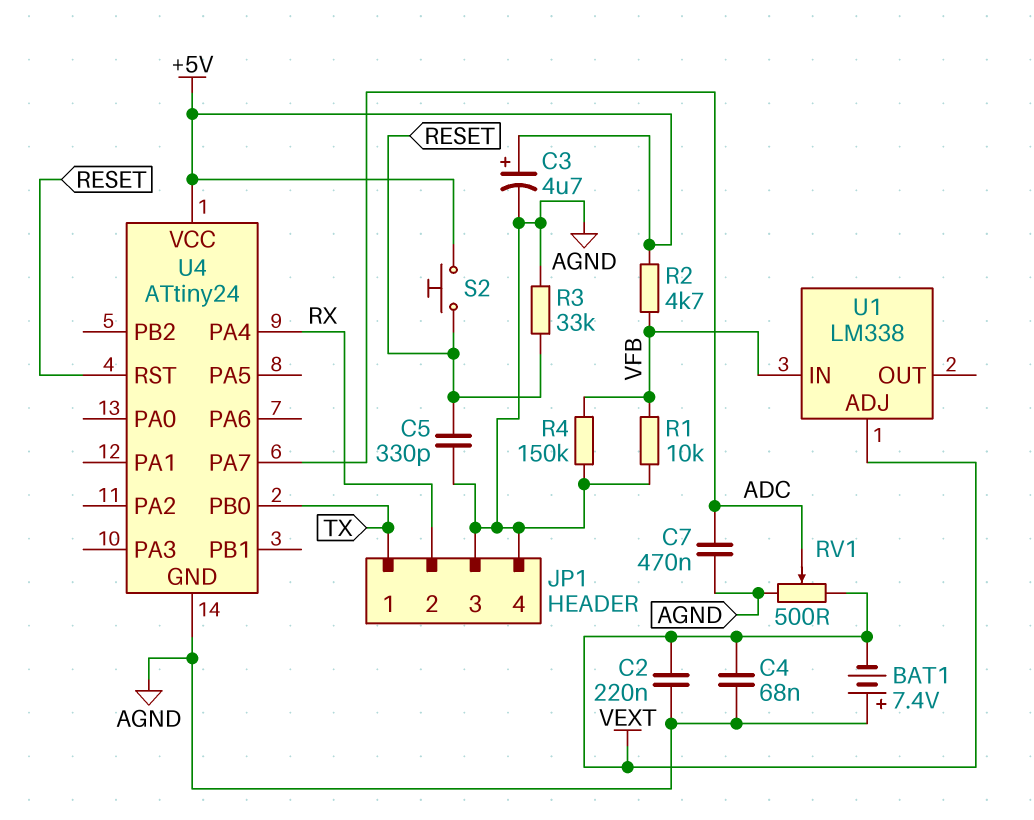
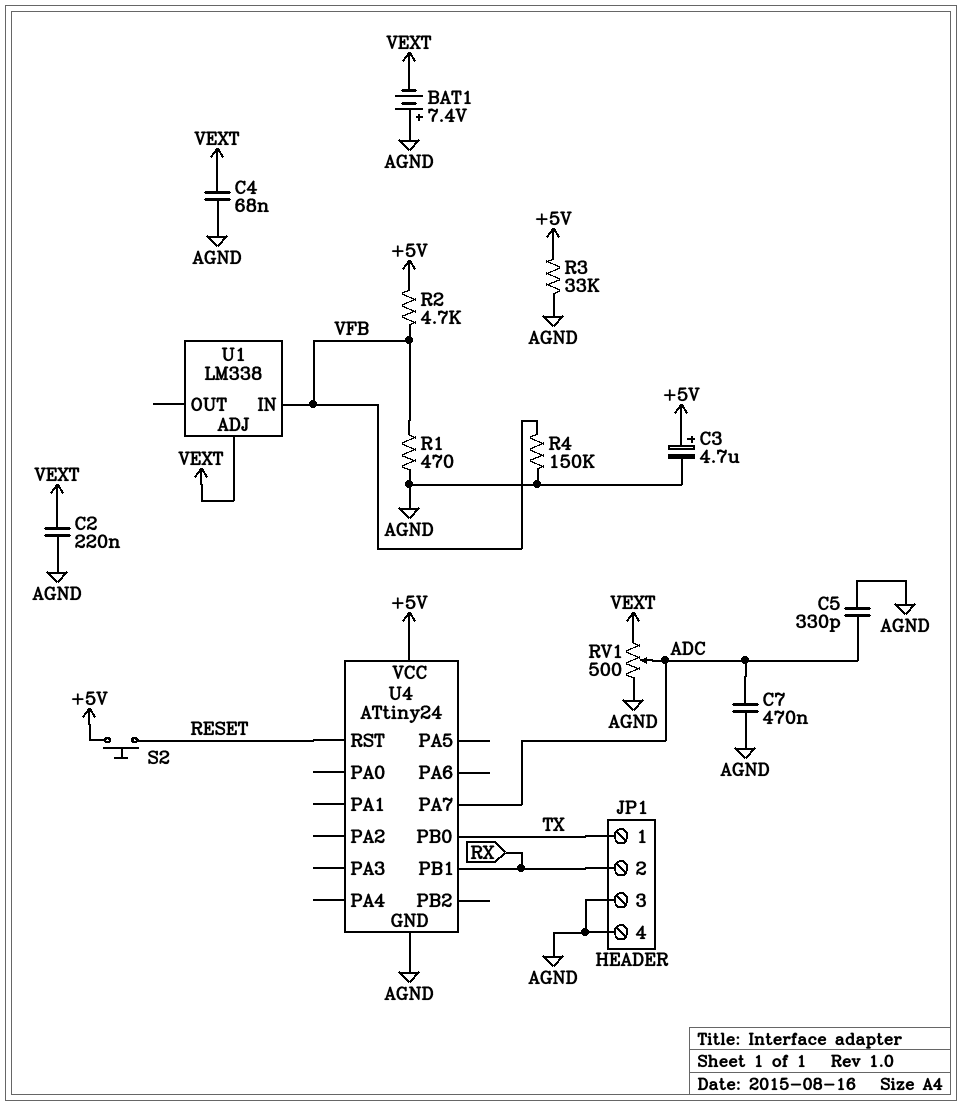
C5: 330pF (AGND, RESET) -> 330pF (ADC, AGND)
R1: 10k (AGND, VFB) -> 470 (AGND, VFB)
R3: 33k (AGND, RESET) -> 33k (+5V, AGND)
U4 pin PA4: RX -> none
U4 pin PB1: none -> RX

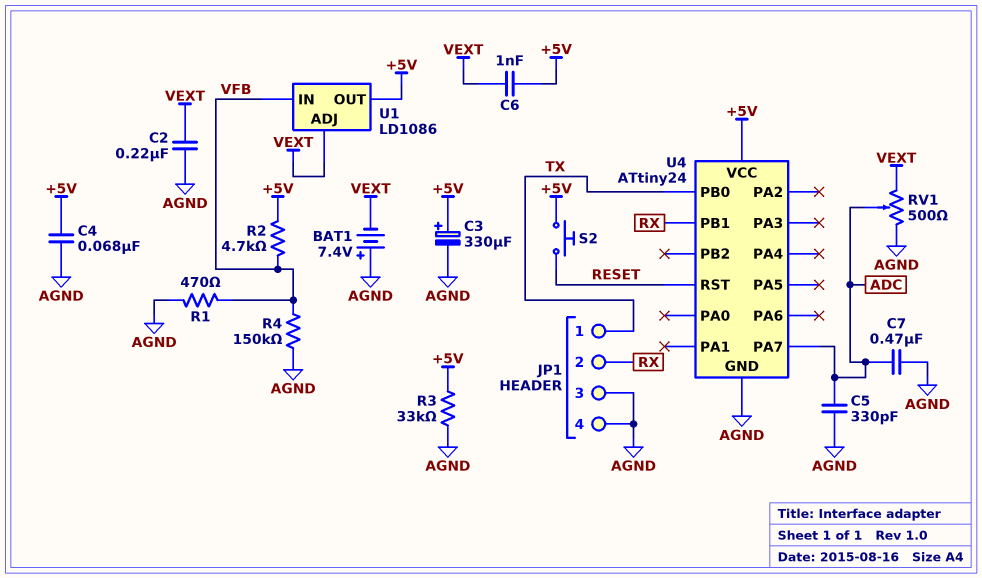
C3: 4.7uF (plus +5V, minus AGND) -> 330uF (plus +5V, minus AGND)
C4: 68nF (AGND, VEXT) -> 68nF (+5V, AGND)
C6: none -> 1nF (+5V, VEXT)
U1: LM338 -> LD1086
U1 pin OUT: none -> +5V

